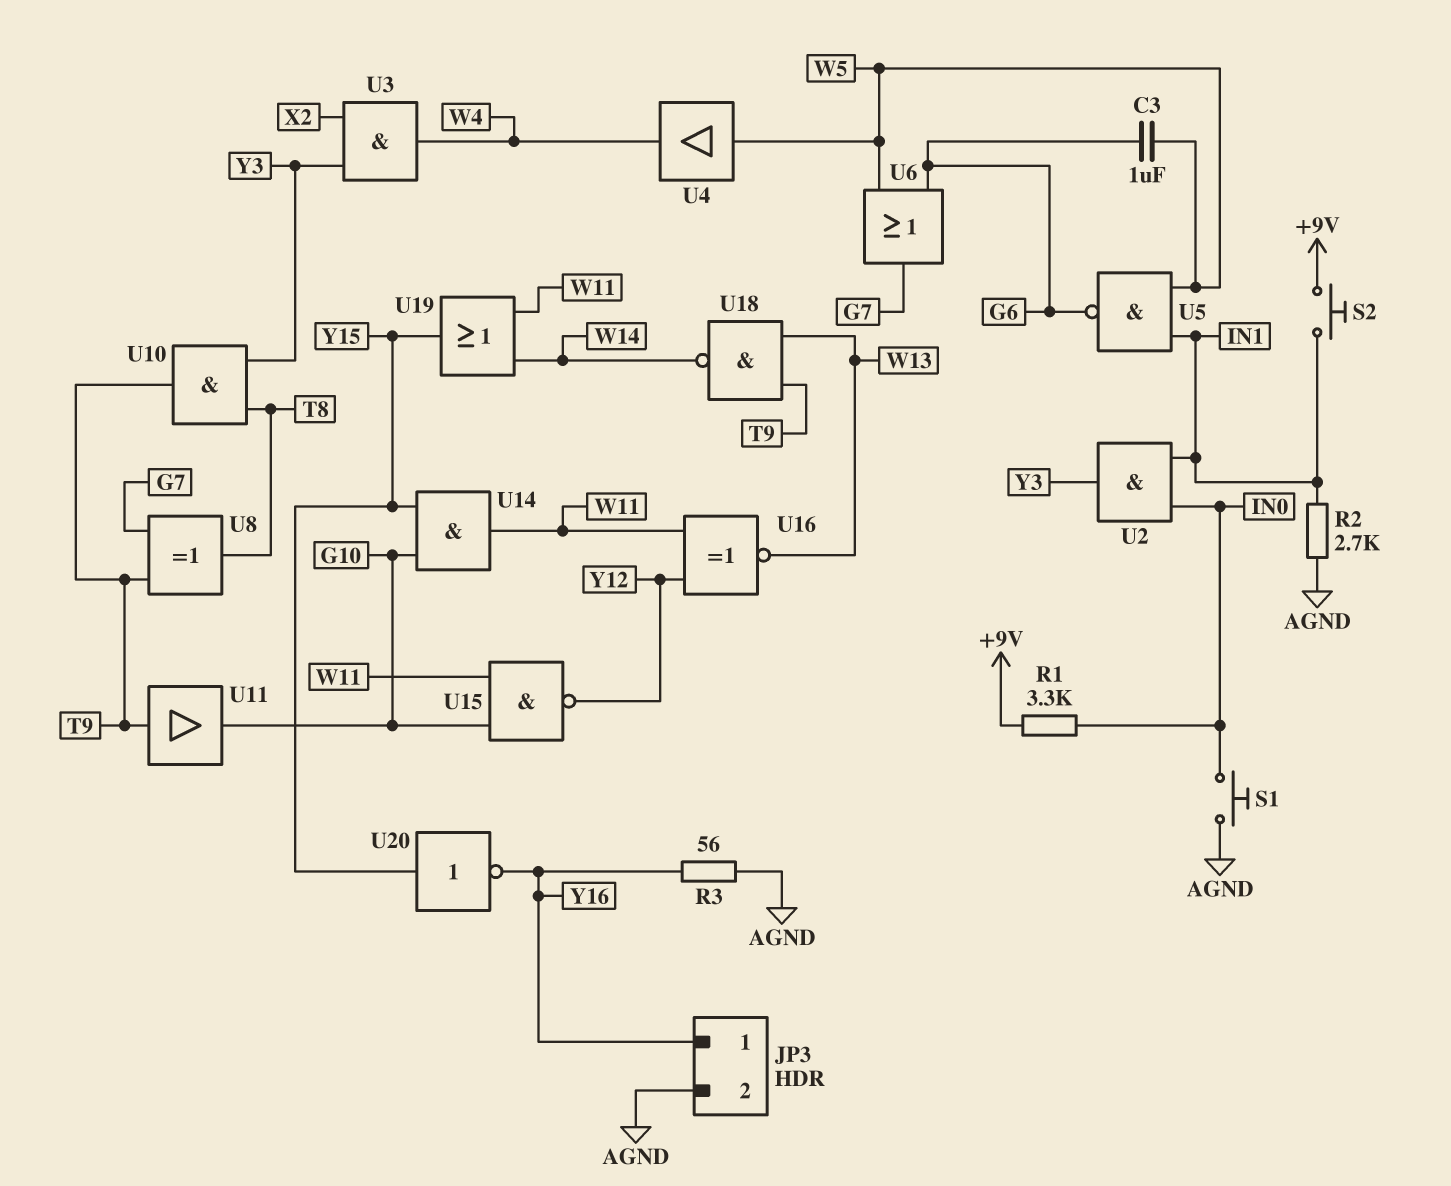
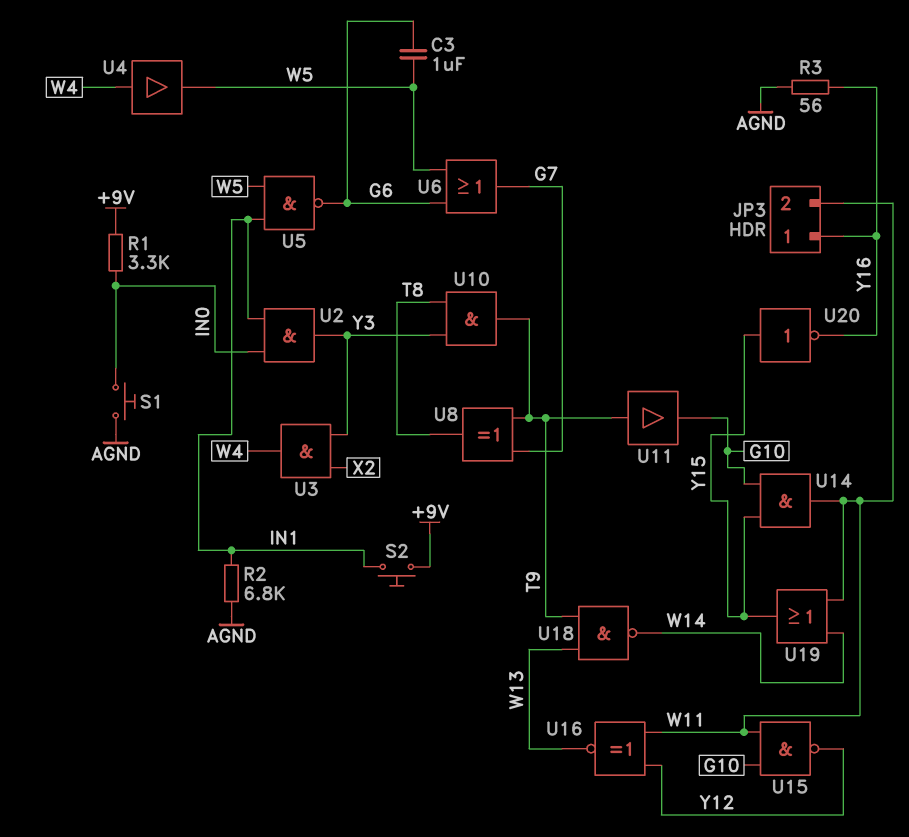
JP3 pin 2: AGND -> W11
R2: 2.7k (AGND, IN1) -> 6.8k (AGND, IN1)
U4: buffer (in W5, out W4) -> buffer (in W4, out W5)

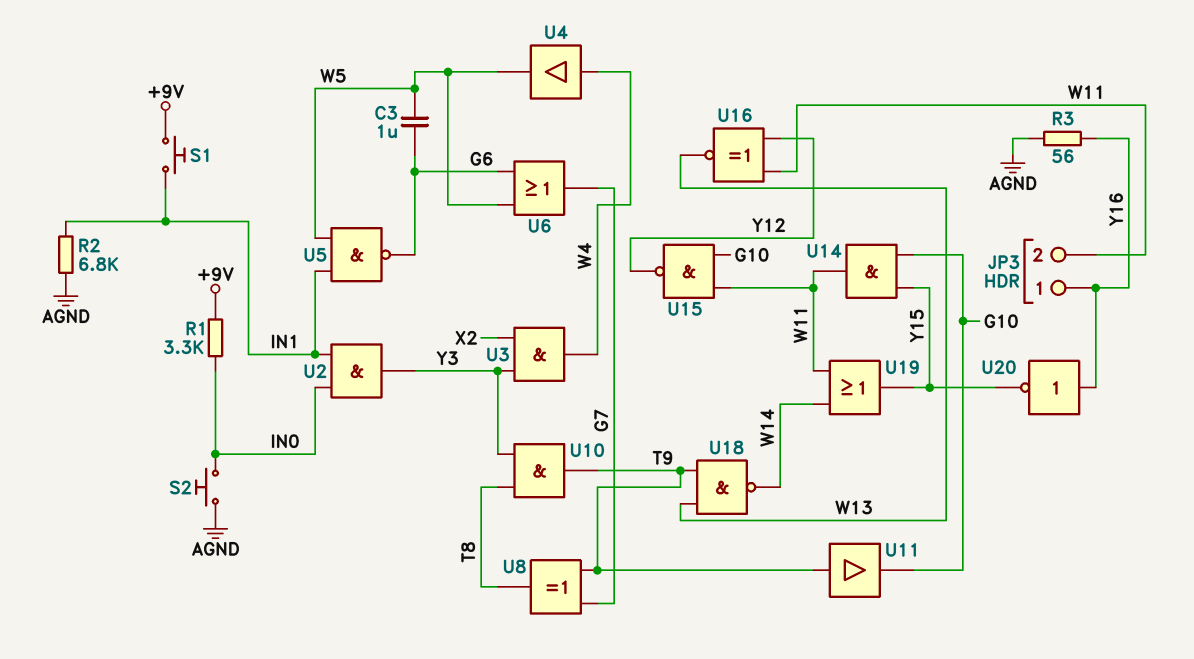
S1: button (AGND, IN0) -> button (+9V, IN1)
S2: button (+9V, IN1) -> button (AGND, IN0)
U20: NOT (in Y15, out Y16) -> NOT (in Y16, out Y15)

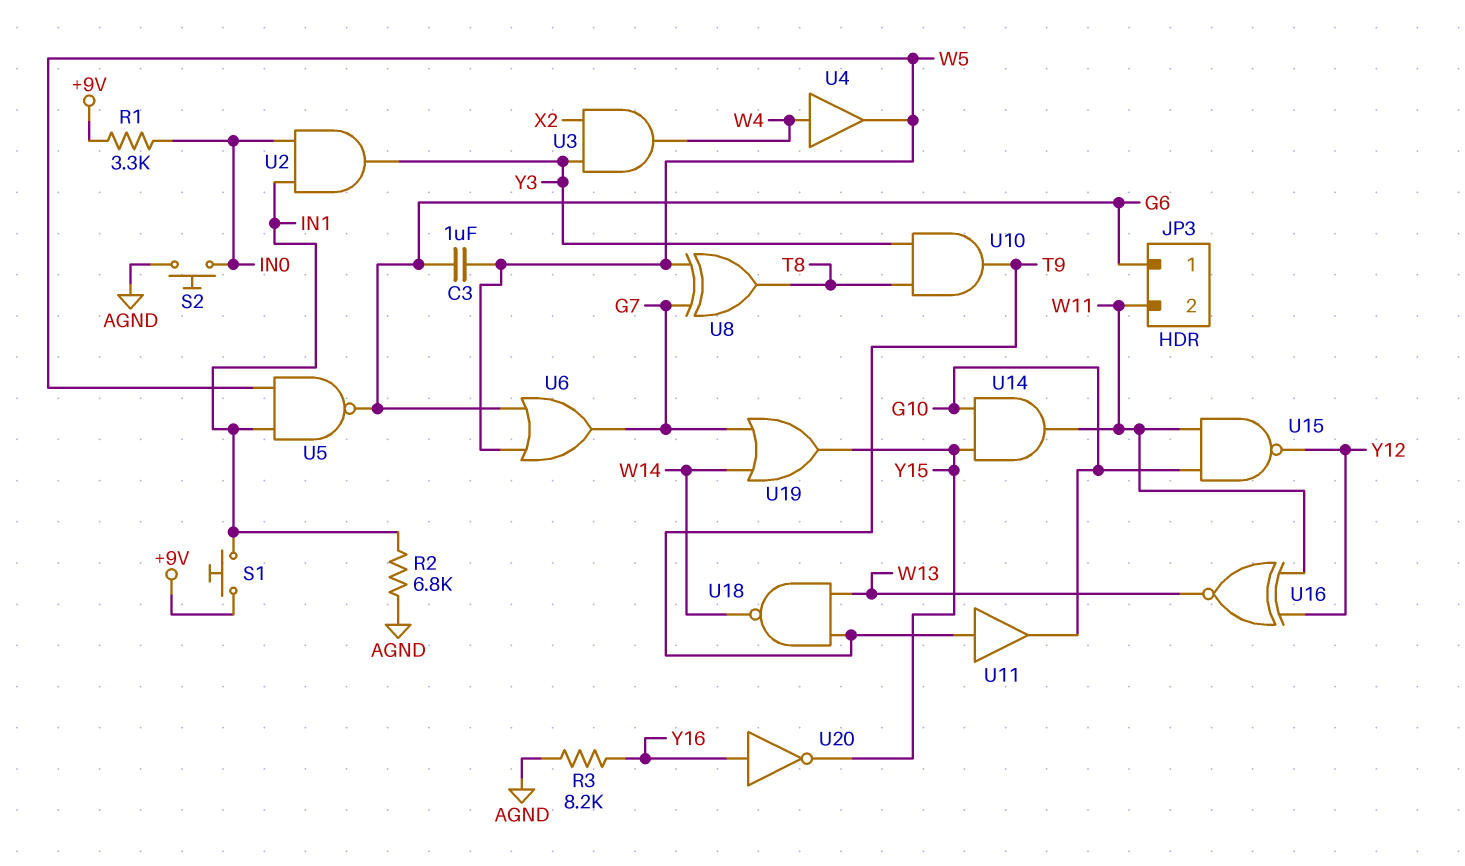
JP3 pin 1: Y16 -> G6
R3: 56 (AGND, Y16) -> 8.2k (AGND, Y16)
U8: XOR (in G7, in T9, out T8) -> XOR (in G7, in W5, out T8)
U19: OR (in W11, in W14, out Y15) -> OR (in G7, in W14, out Y15)

